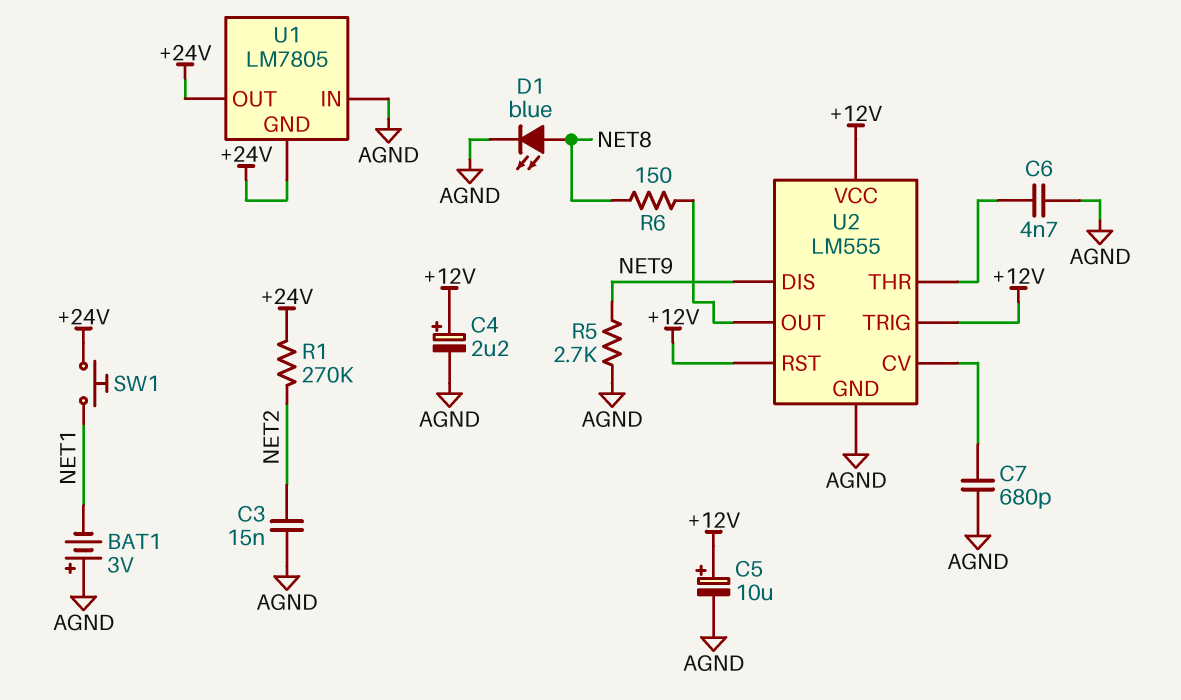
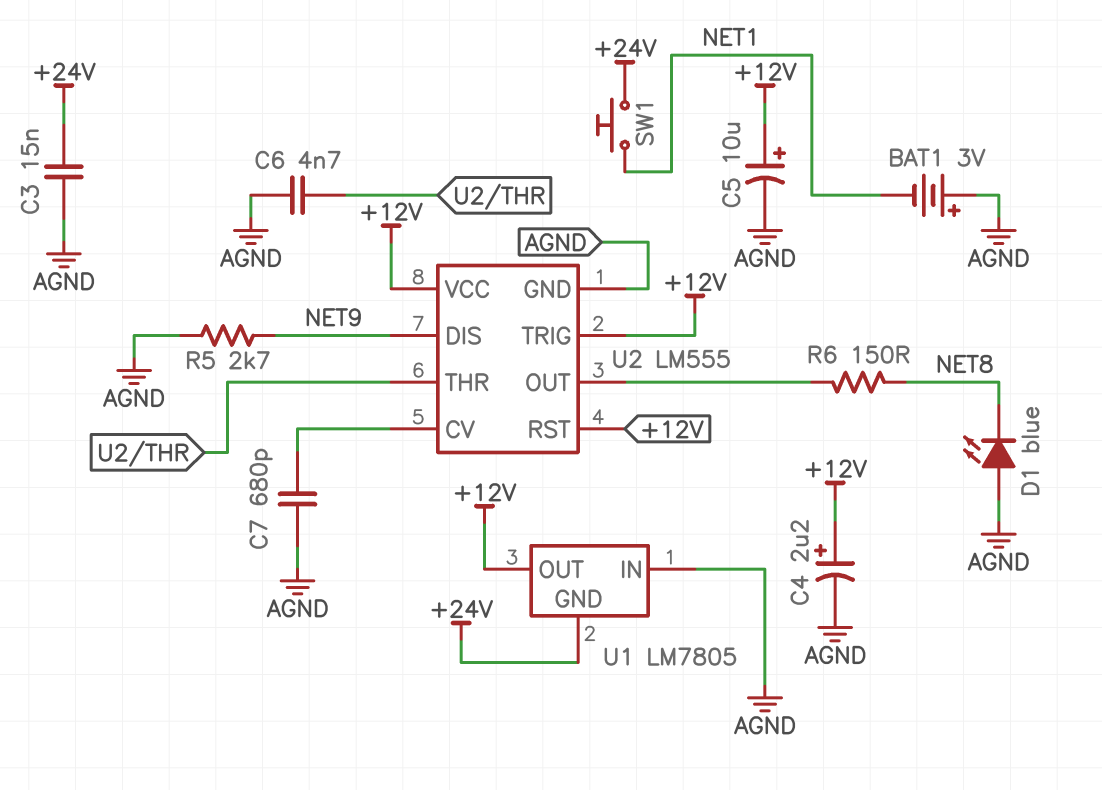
C3: 15nF (AGND, NET2) -> 15nF (+24V, AGND)
D1: LED blue (A NET8, K AGND) -> LED blue (A AGND, K NET8)
R1: 270k (+24V, NET2) -> none
U1 pin OUT: +24V -> +12V

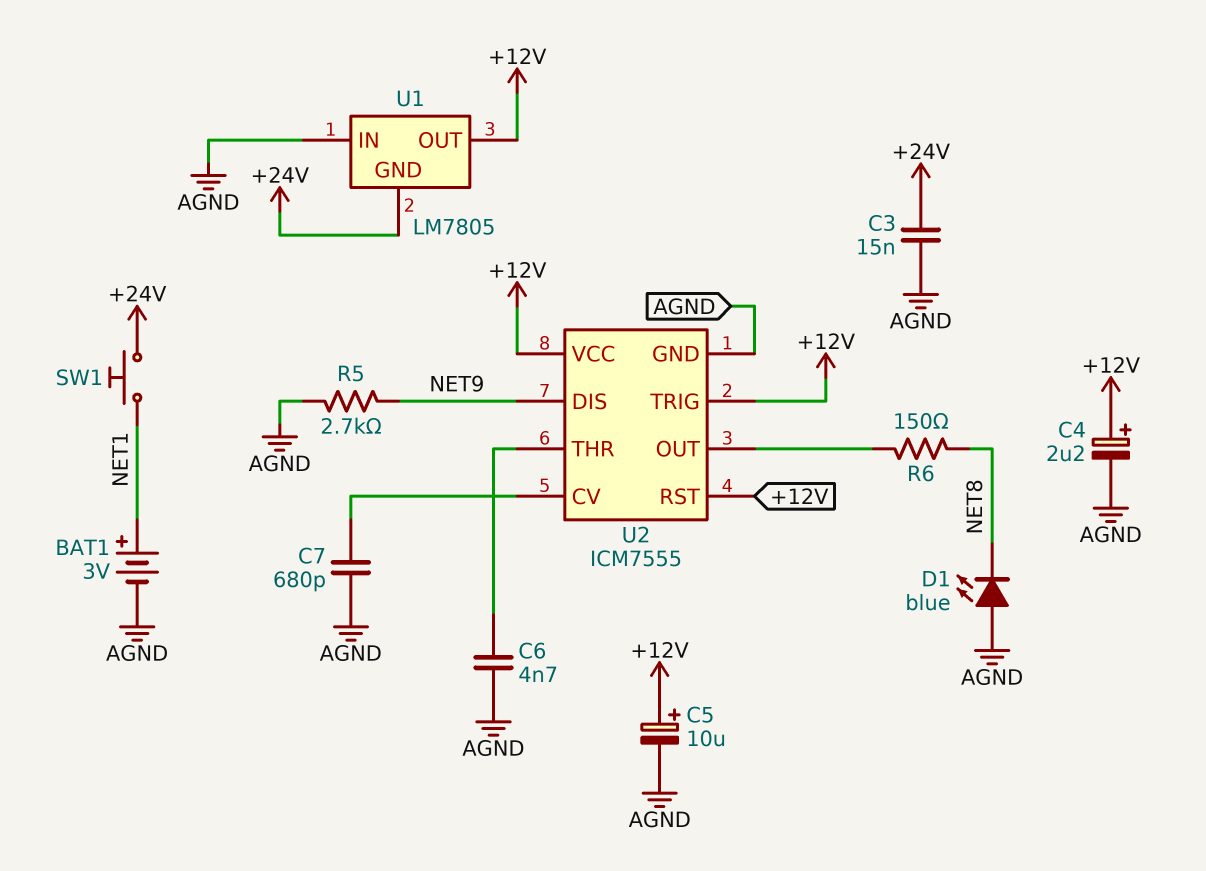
BAT1: 3V (plus AGND, minus NET1) -> 3V (plus NET1, minus AGND)
U2: LM555 -> ICM7555

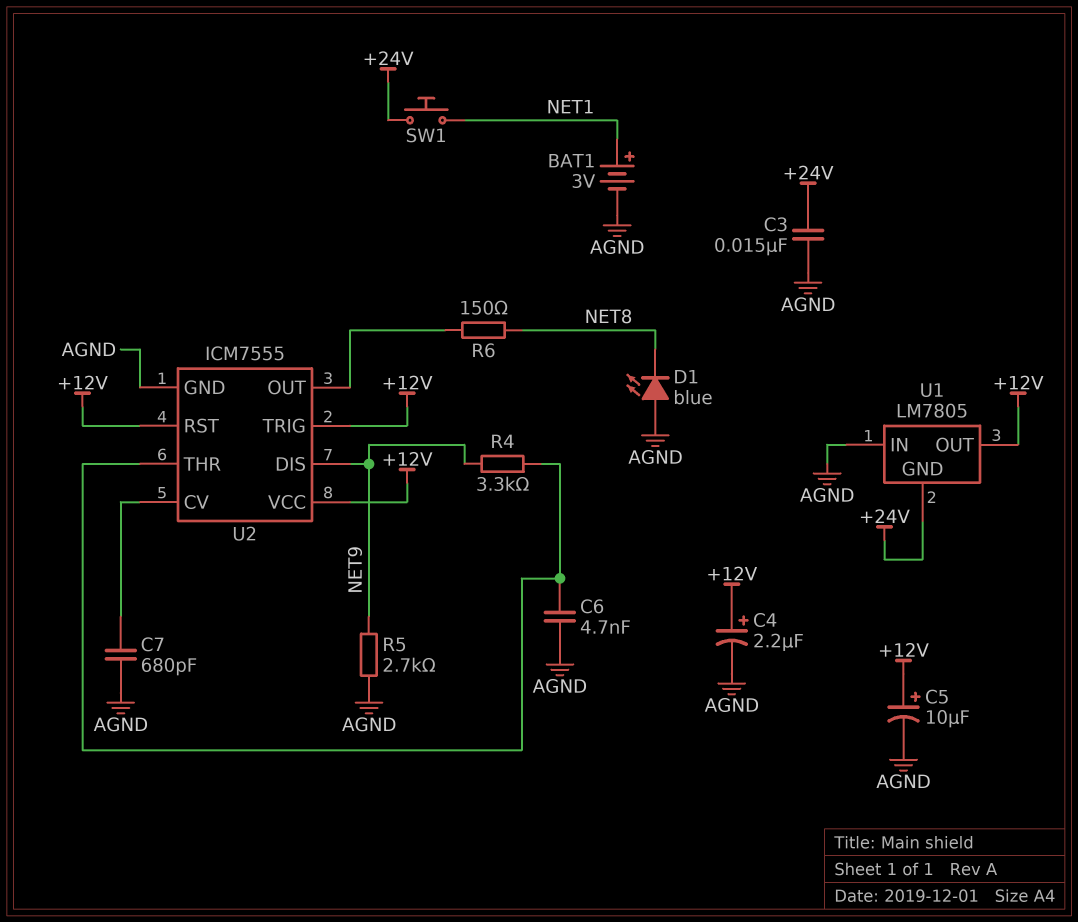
R4: none -> 3.3k (NET9, U2/THR)

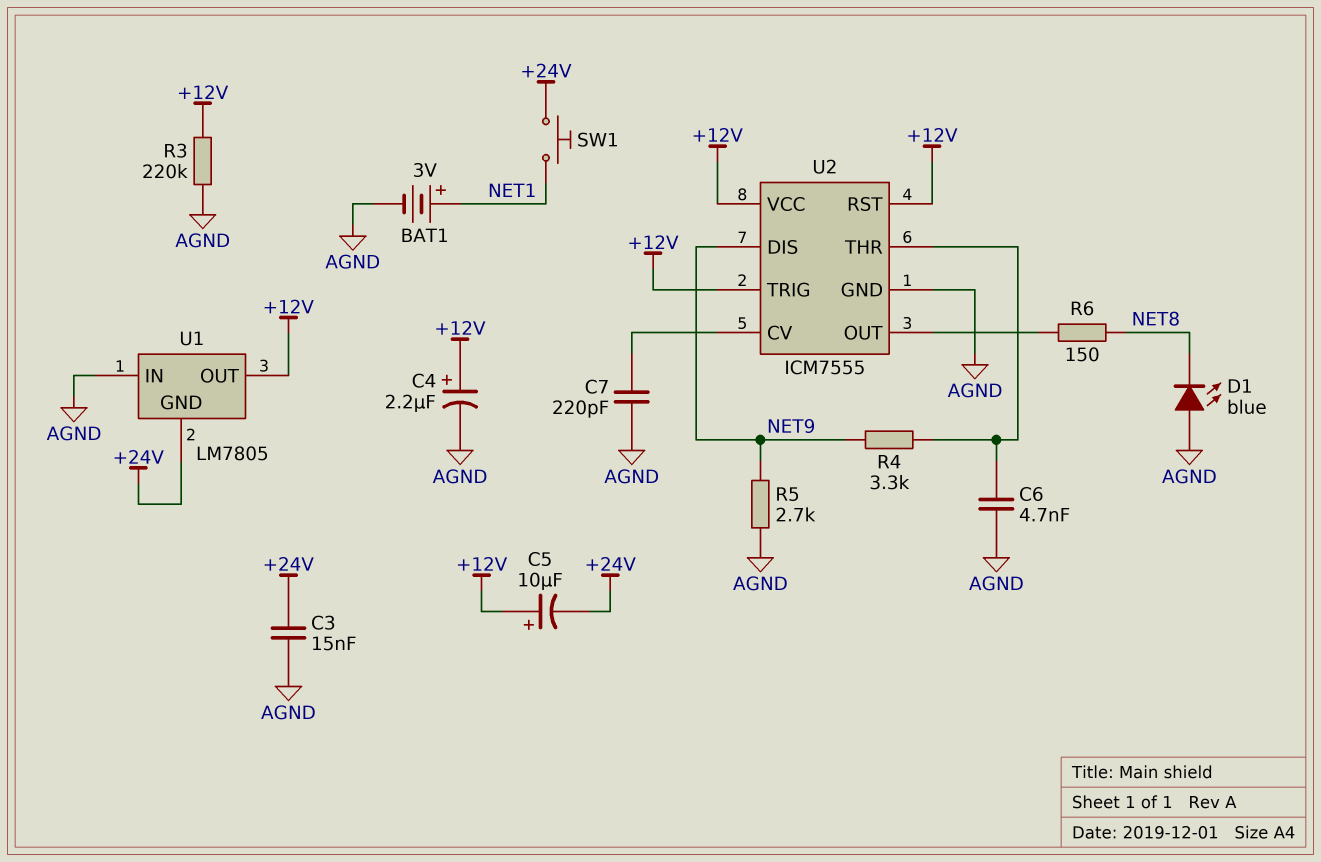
C5: 10uF (plus +12V, minus AGND) -> 10uF (plus +12V, minus +24V)
C7: 680pF (AGND, U2/CV) -> 220pF (AGND, U2/CV)
R3: none -> 220k (+12V, AGND)

